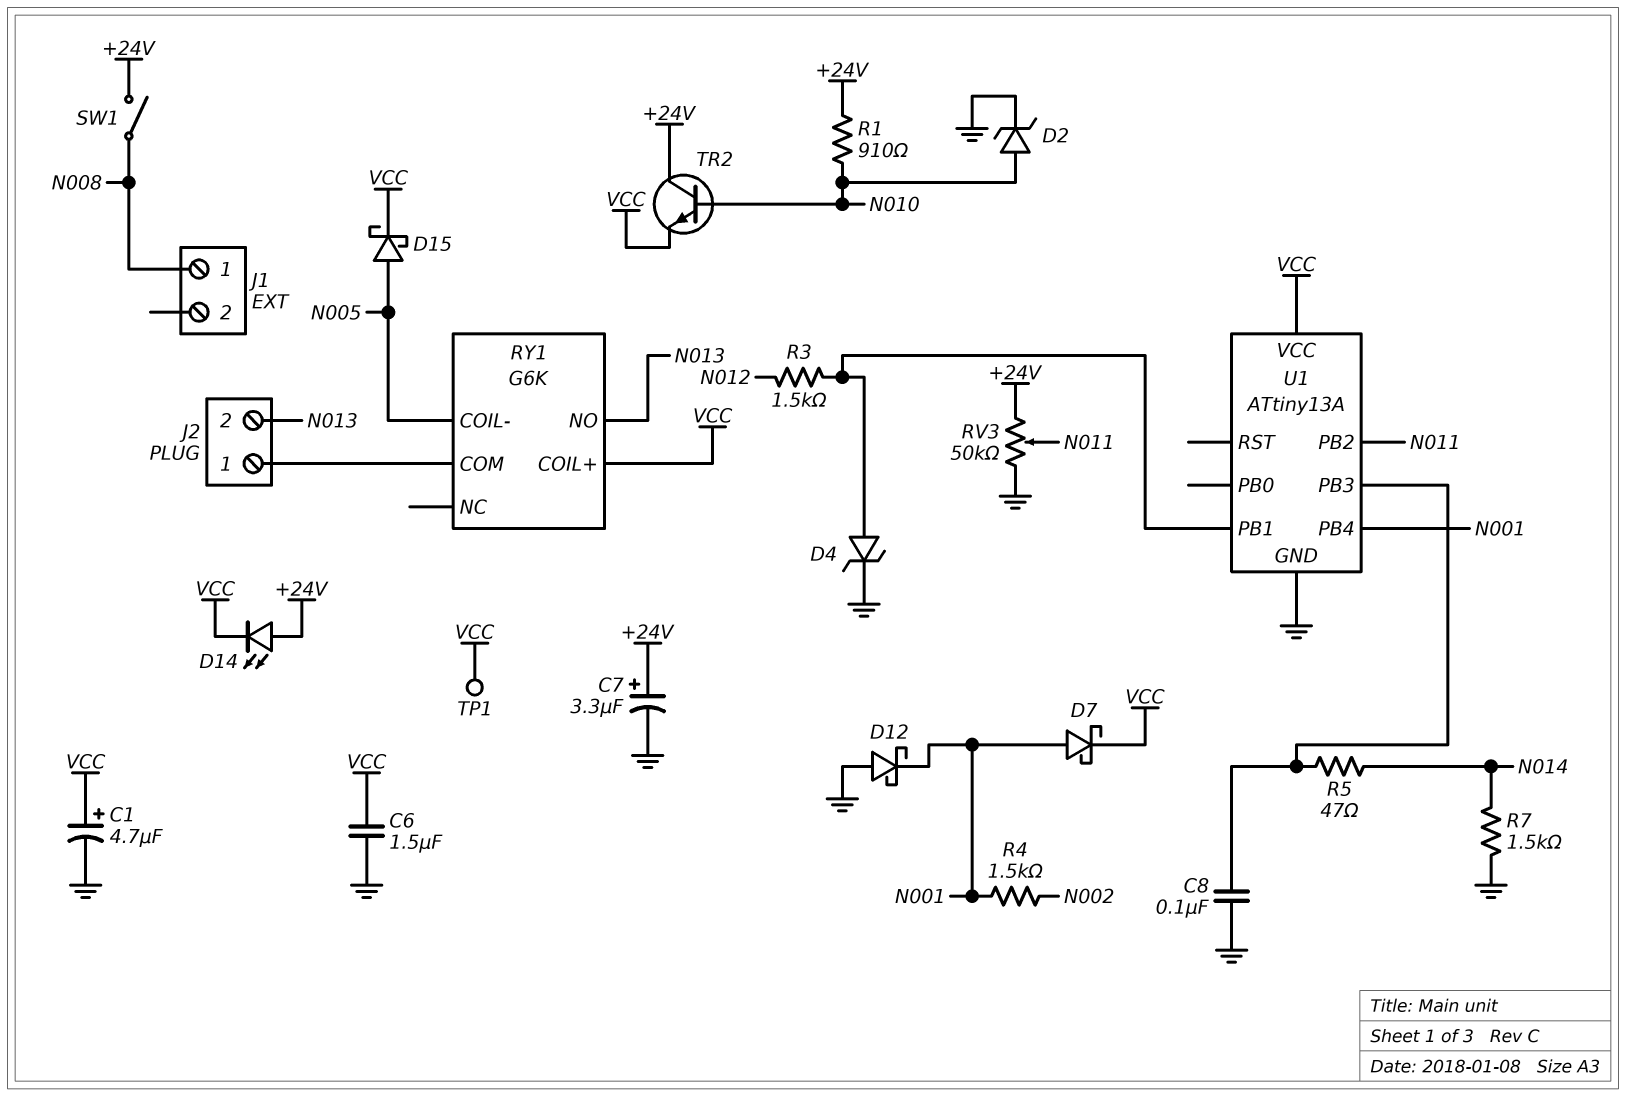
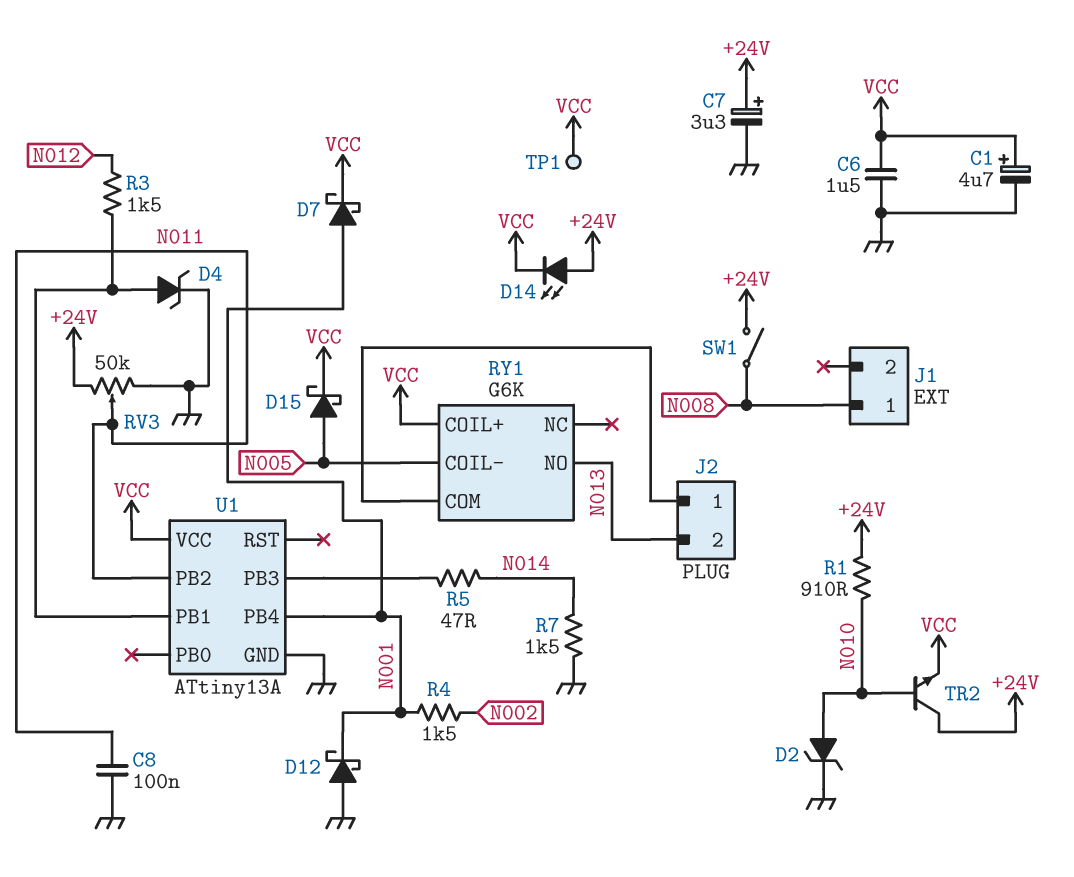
C8: 100nF (GND, U1/PB3) -> 100nF (GND, N011)

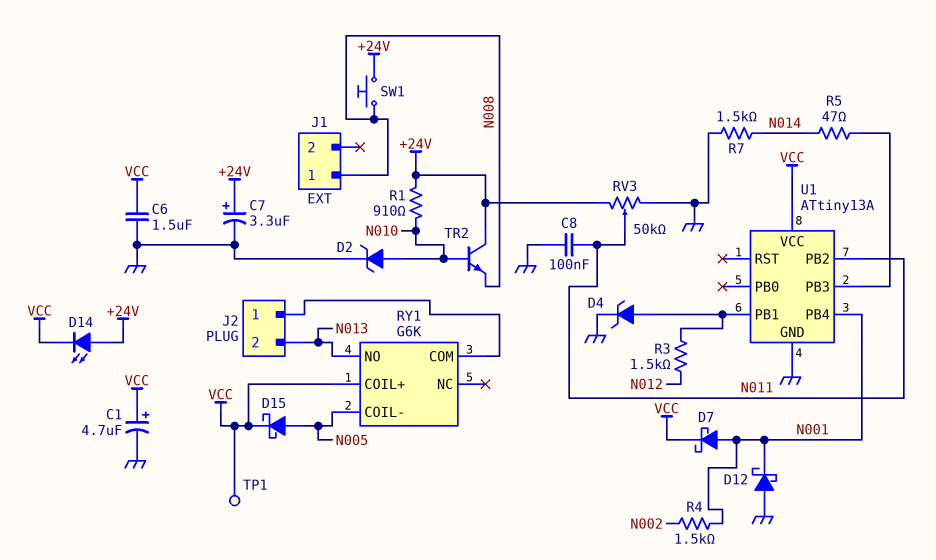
SW1: switch (+24V, N008) -> button (+24V, N008)
TR2: NPN (B N010, C +24V, E VCC) -> NPN (B N010, C +24V, E N008)

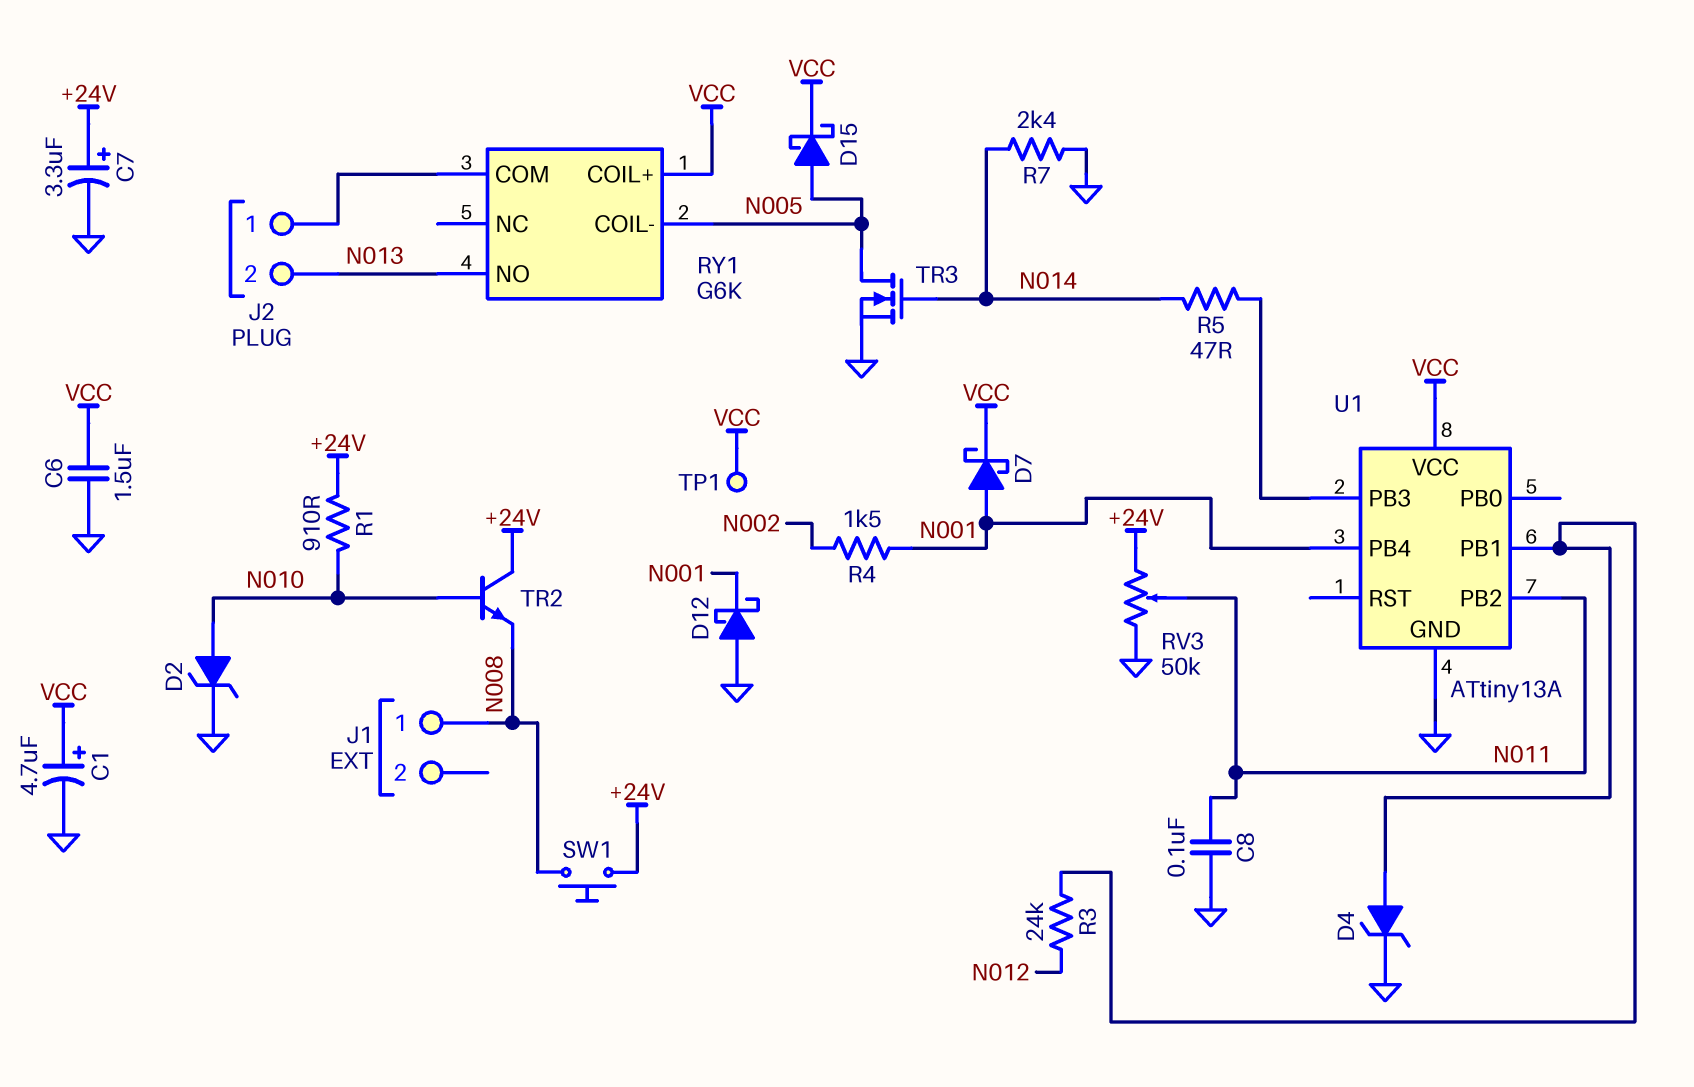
D14: LED (A +24V, K VCC) -> none
R3: 1.5k (N012, U1/PB1) -> 24k (N012, U1/PB1)
R7: 1.5k (GND, N014) -> 2.4k (GND, N014)
TR3: none -> NMOS (G N014, D N005, S GND)

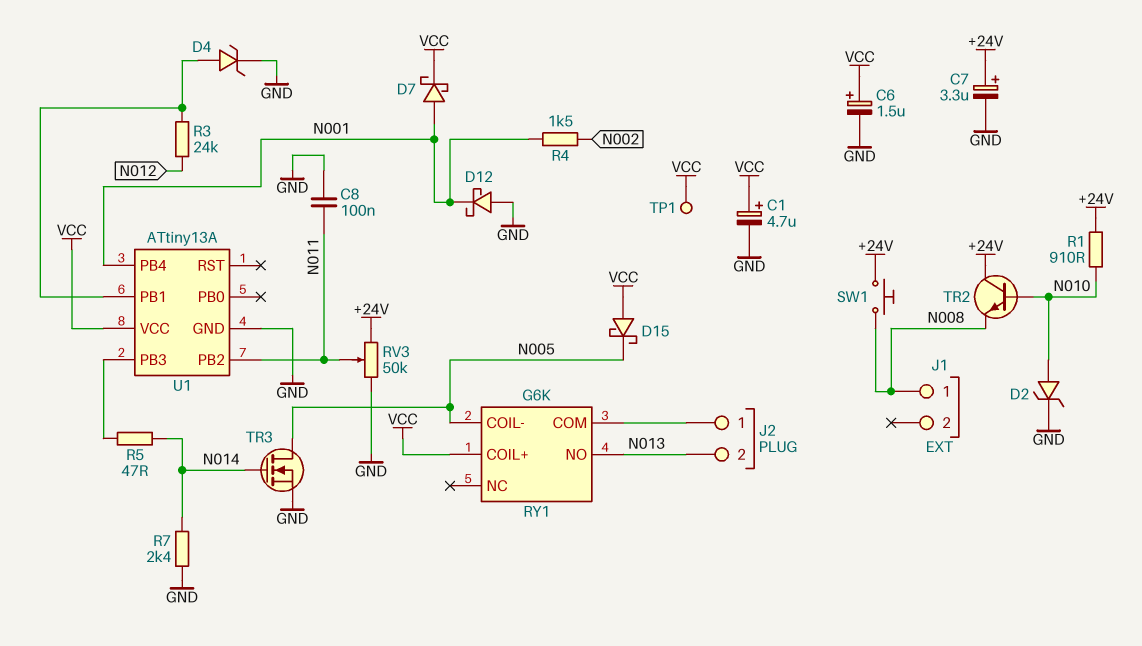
C6: 1.5uF (GND, VCC) -> 1.5uF (plus VCC, minus GND)
D15: schottky (A N005, K VCC) -> schottky (A VCC, K N005)

